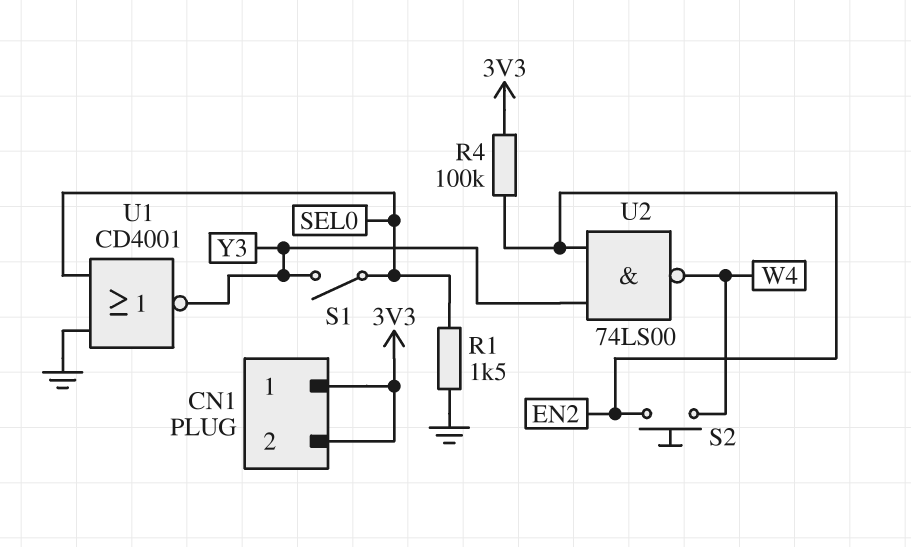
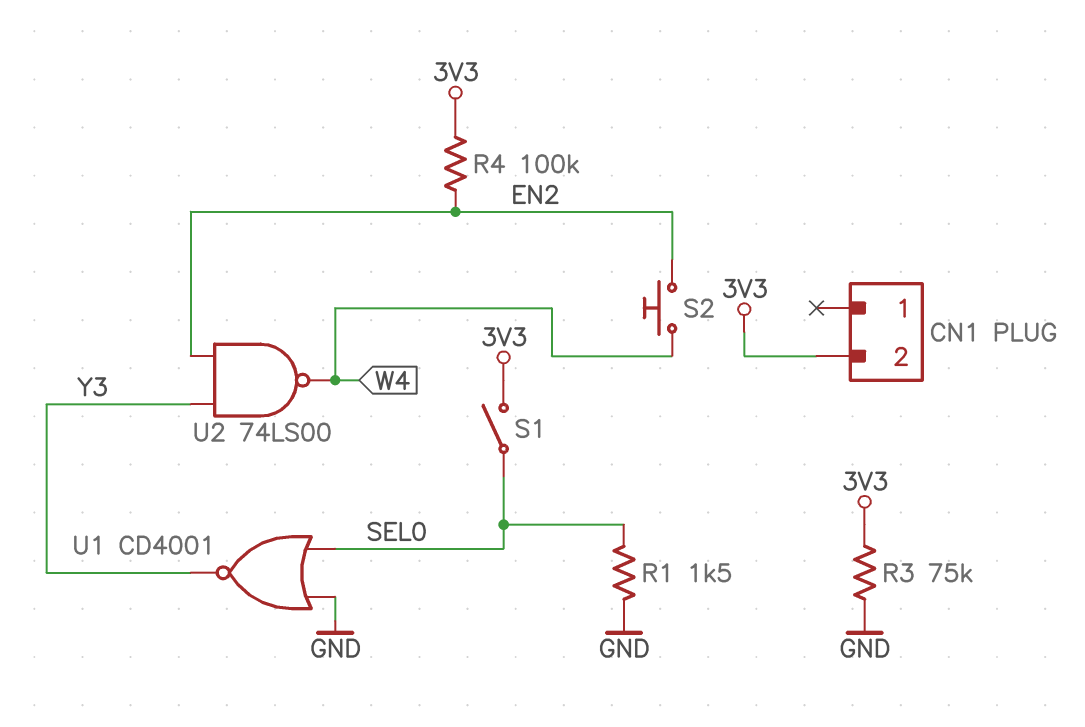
CN1 pin 1: 3V3 -> none
R3: none -> 75k (3V3, GND)
S1: switch (SEL0, Y3) -> switch (3V3, SEL0)

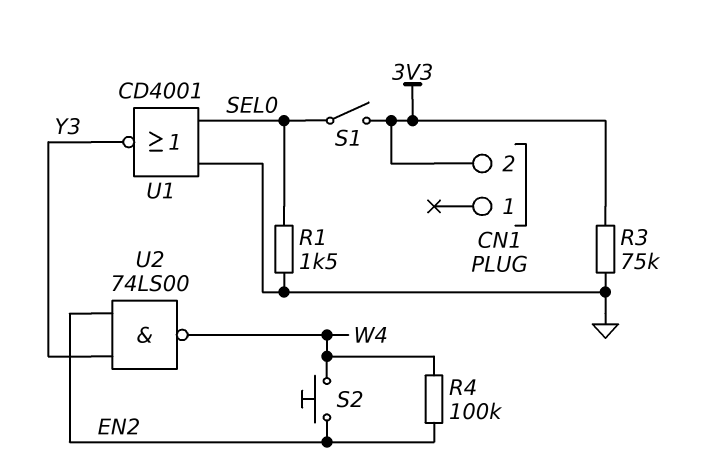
R4: 100k (3V3, EN2) -> 100k (EN2, W4)

